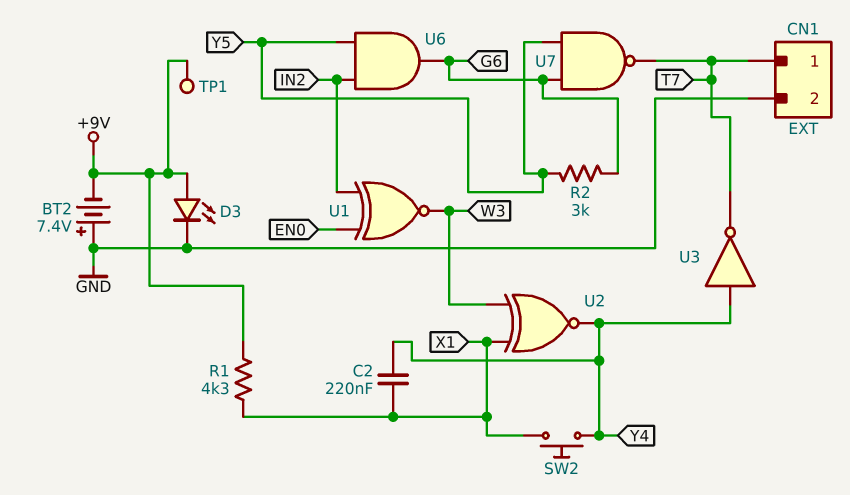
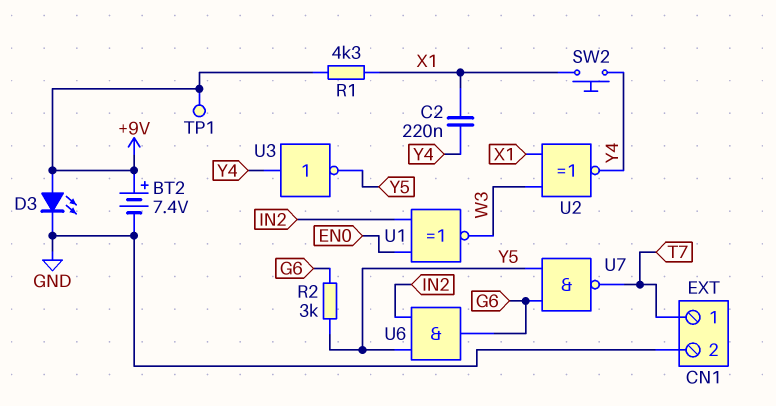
BT2: 7.4V (plus GND, minus +9V) -> 7.4V (plus +9V, minus GND)
U3: NOT (in Y4, out T7) -> NOT (in Y4, out Y5)

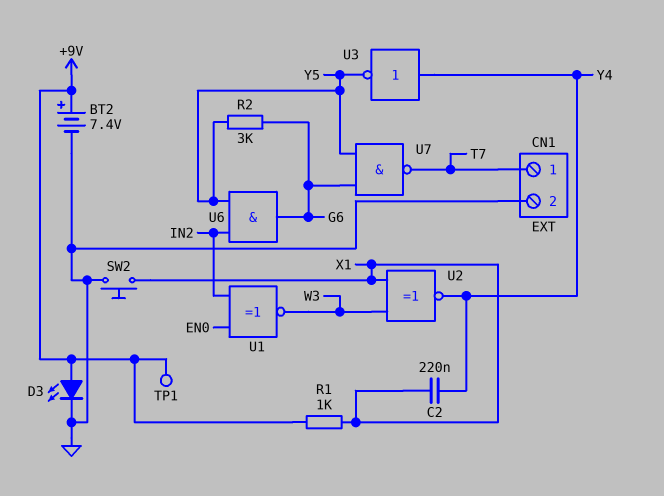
R1: 4.3k (+9V, X1) -> 1k (+9V, X1)
SW2: button (X1, Y4) -> button (GND, X1)

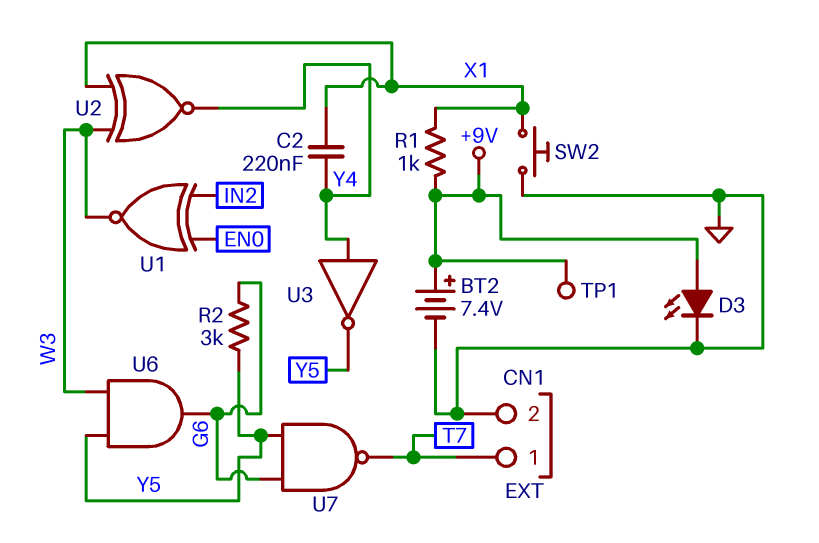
U6: AND (in IN2, in Y5, out G6) -> AND (in W3, in Y5, out G6)

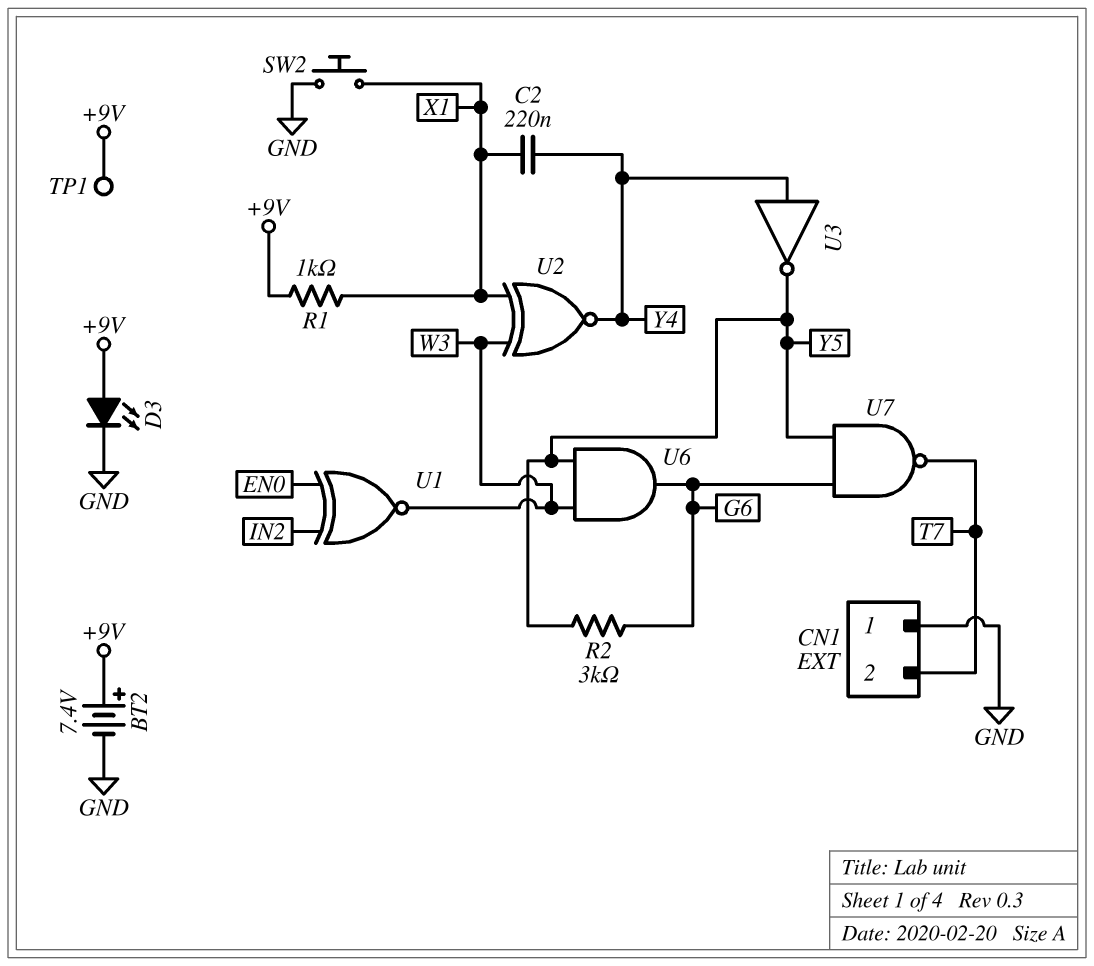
CN1 pin 1: T7 -> GND
CN1 pin 2: GND -> T7

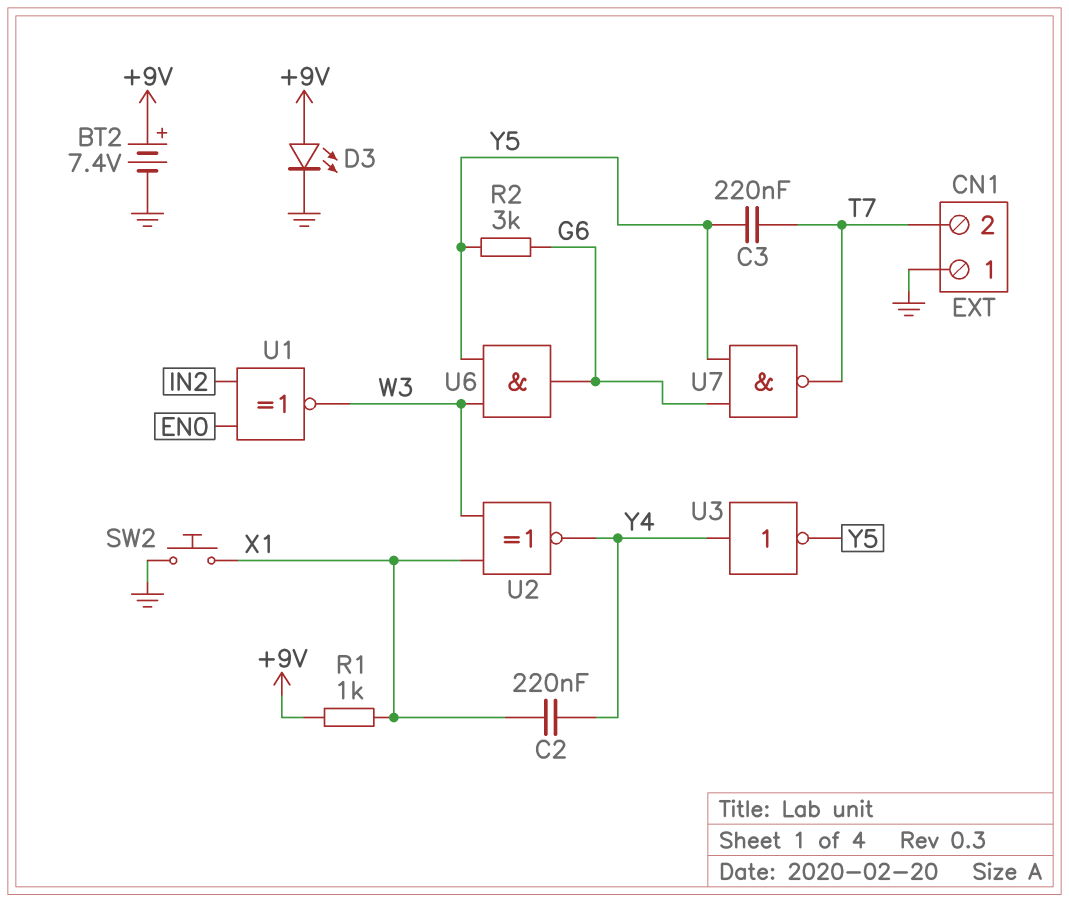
C3: none -> 220nF (T7, Y5)
TP1: test point (+9V) -> none

